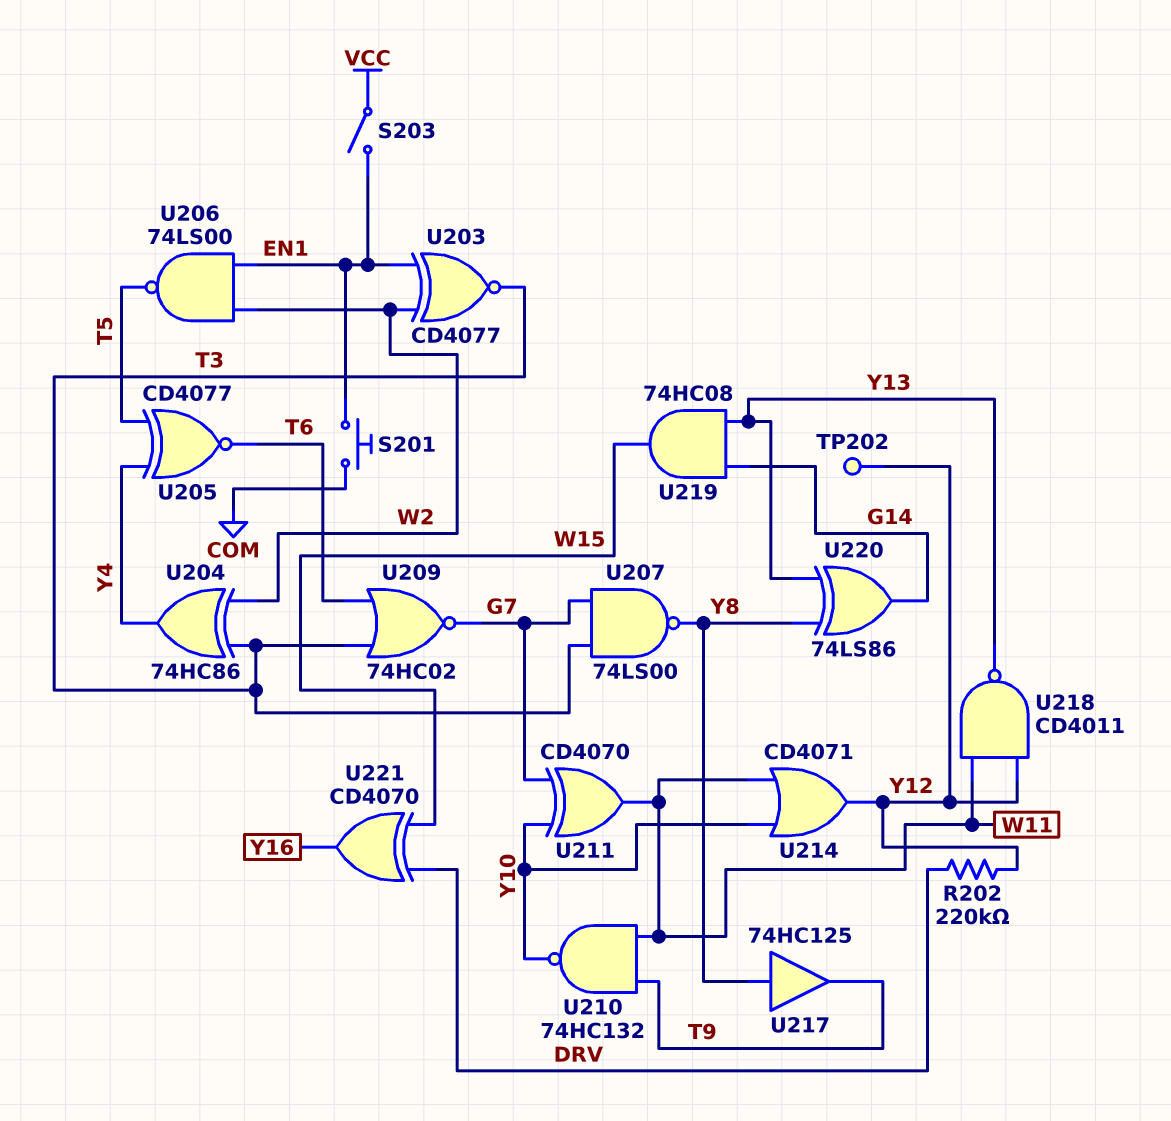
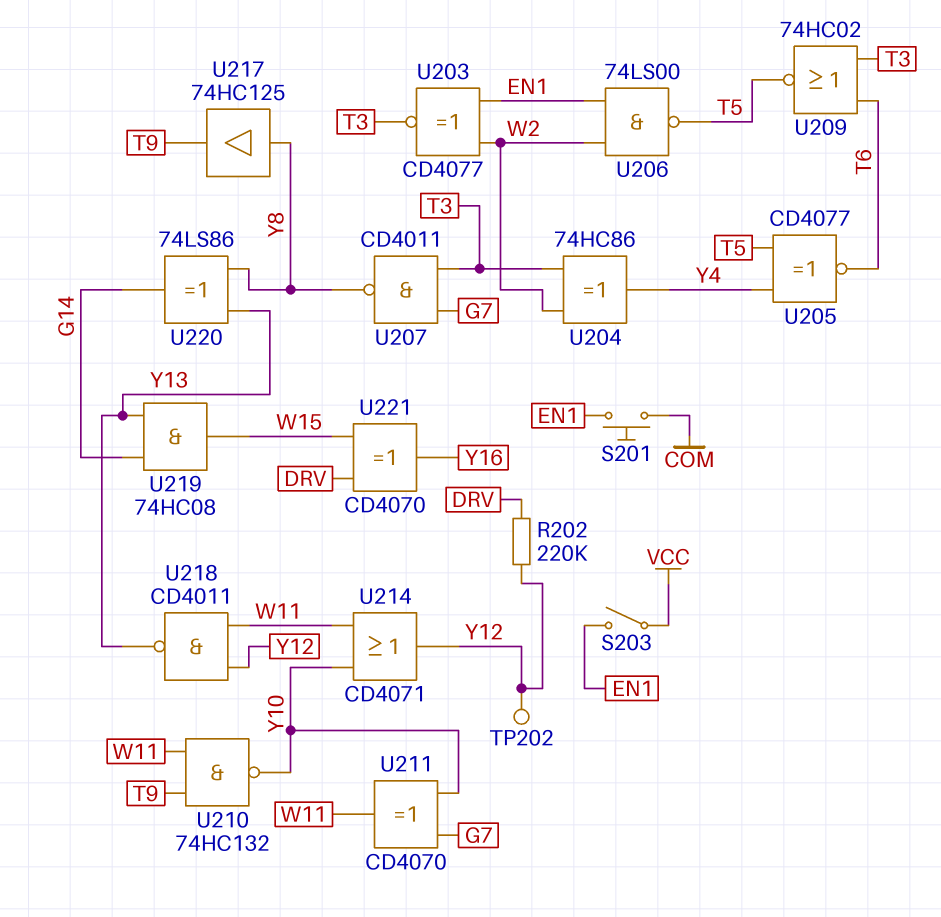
U207: NAND 74LS00 (in G7, in T3, out Y8) -> NAND CD4011 (in G7, in T3, out Y8)
U209: NOR 74HC02 (in T3, in T6, out G7) -> NOR 74HC02 (in T3, in T6, out T5)

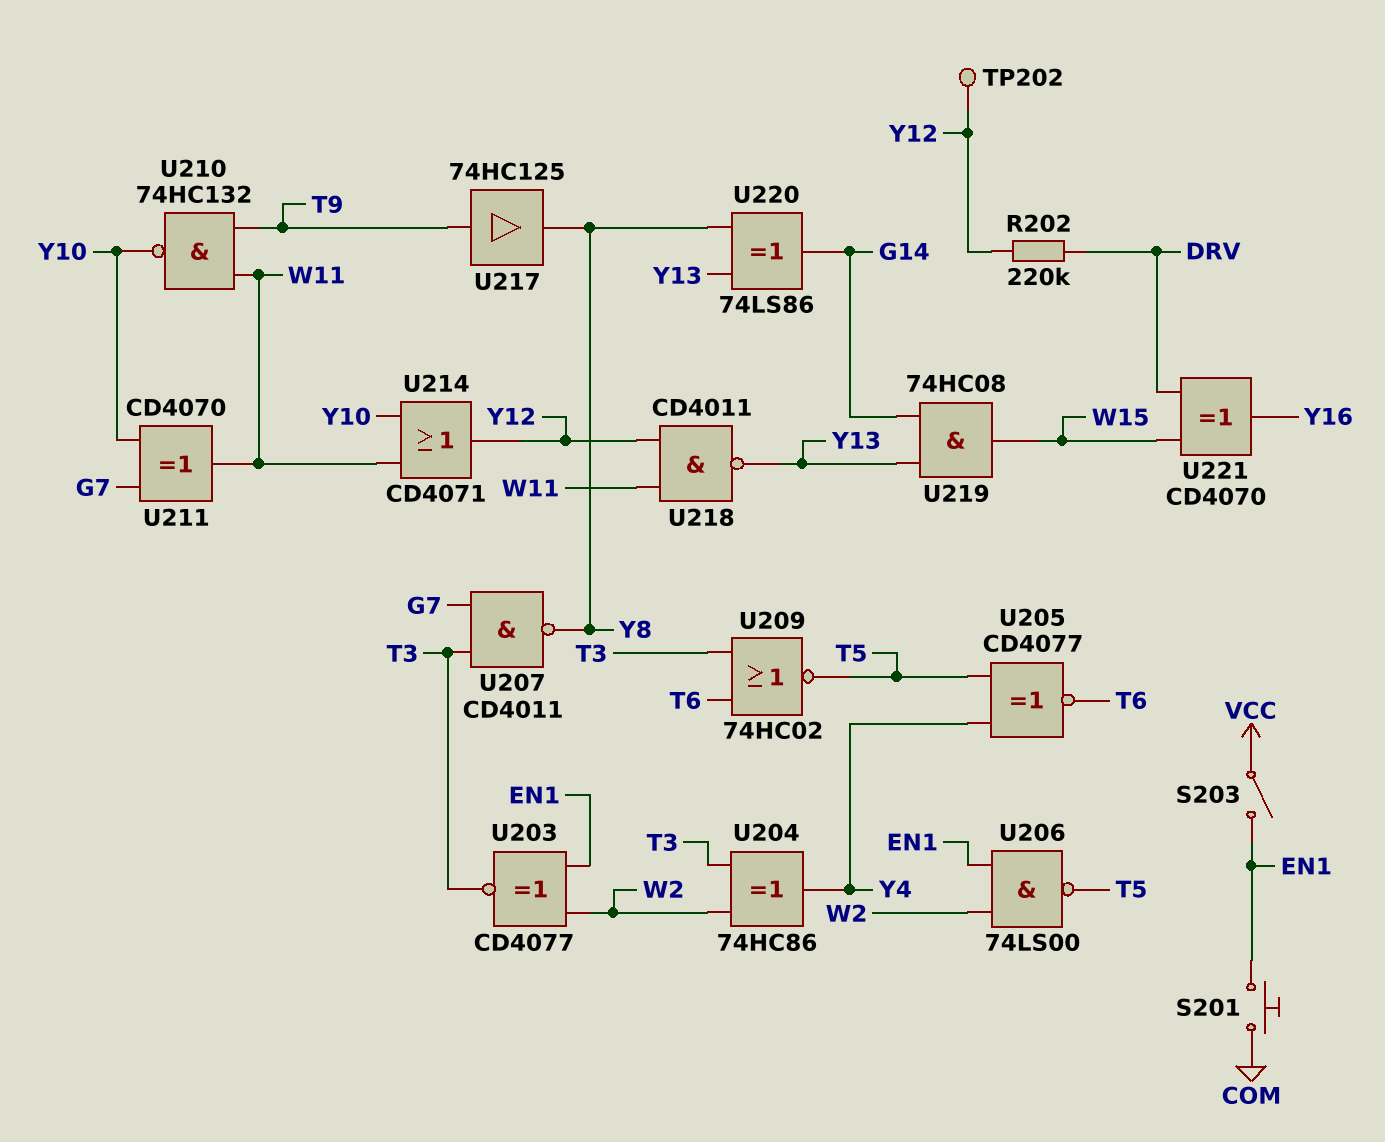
U217: buffer 74HC125 (in Y8, out T9) -> buffer 74HC125 (in T9, out Y8)

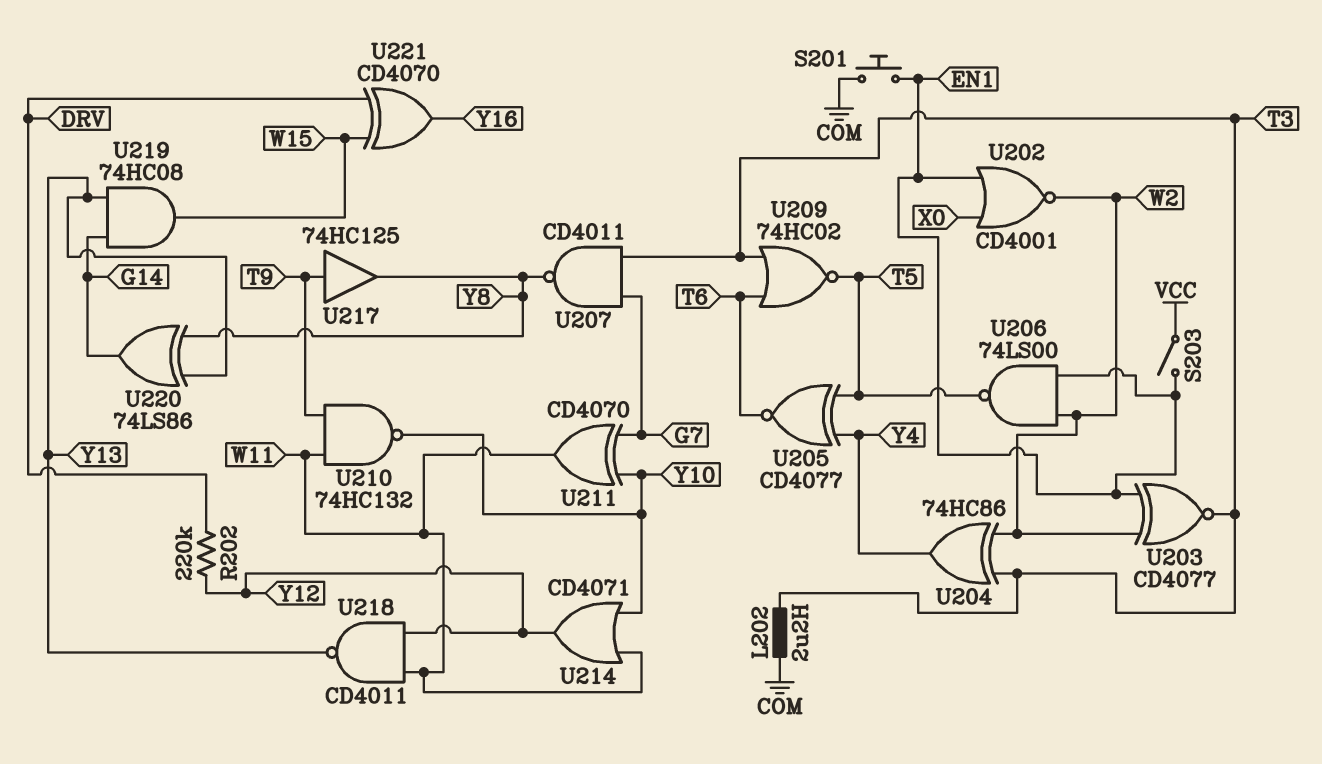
L202: none -> 2.2uH (COM, T3)
TP202: test point (Y12) -> none
U202: none -> NOR CD4001 (in EN1, in X0, out W2)

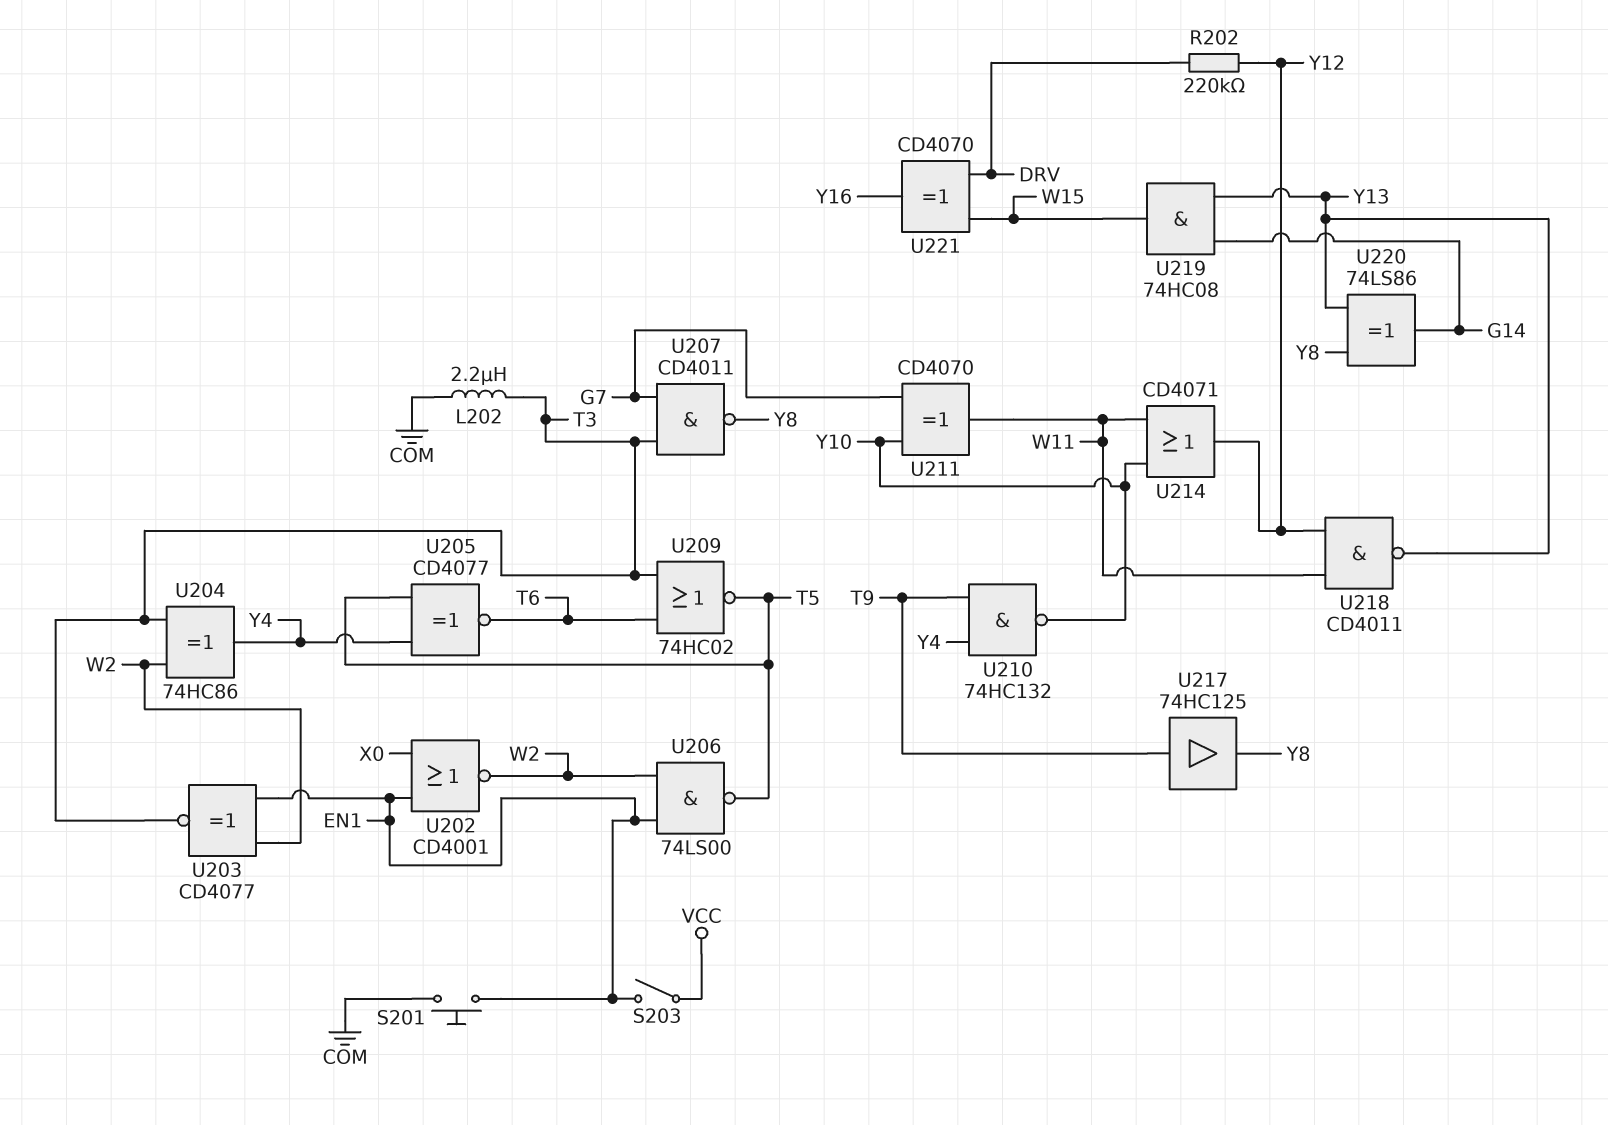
U210: NAND 74HC132 (in T9, in W11, out Y10) -> NAND 74HC132 (in T9, in Y4, out Y10)

